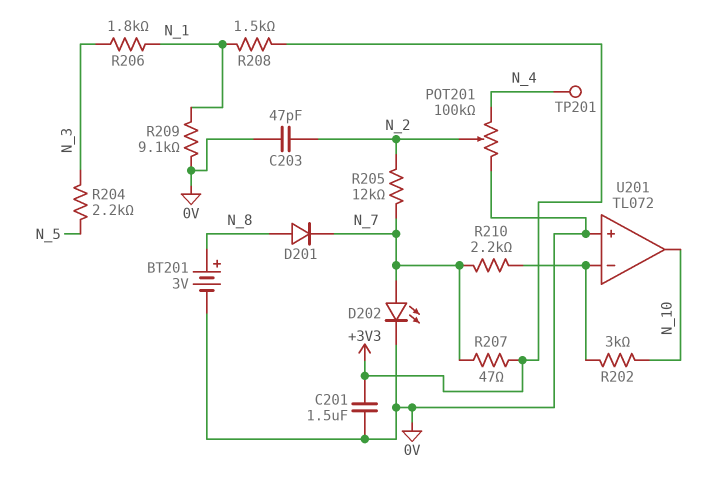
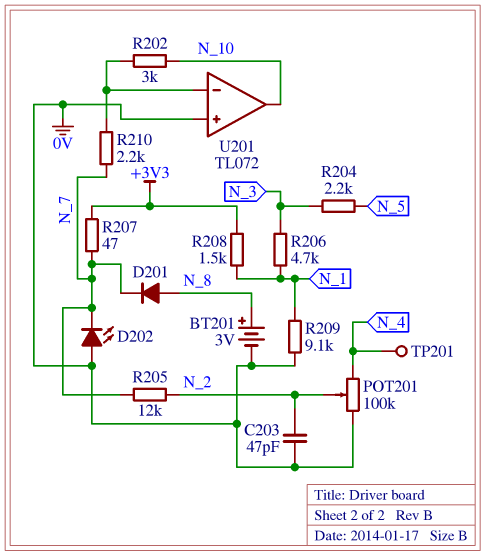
C201: 1.5uF (+3V3, 0V) -> none
D202: LED (A N_7, K 0V) -> LED (A 0V, K N_7)
R206: 1.8k (N_1, N_3) -> 4.7k (N_1, N_3)

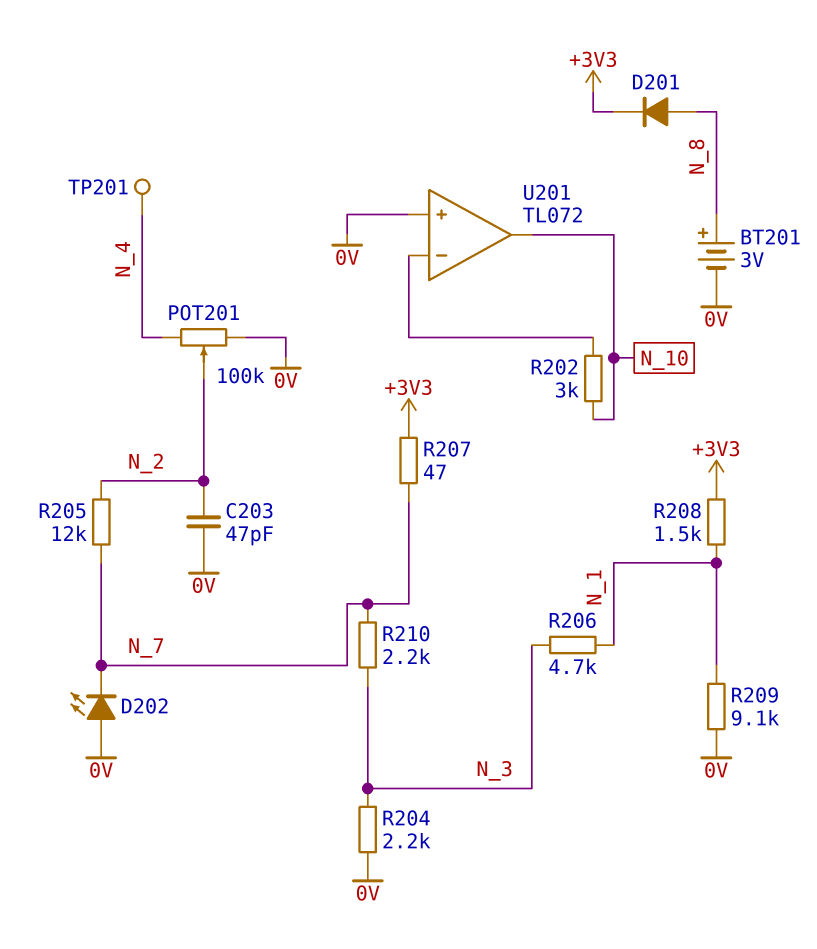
D201: diode (A N_8, K N_7) -> diode (A N_8, K +3V3)
R204: 2.2k (N_3, N_5) -> 2.2k (0V, N_3)
R210: 2.2k (N_7, U201/in-) -> 2.2k (N_3, N_7)

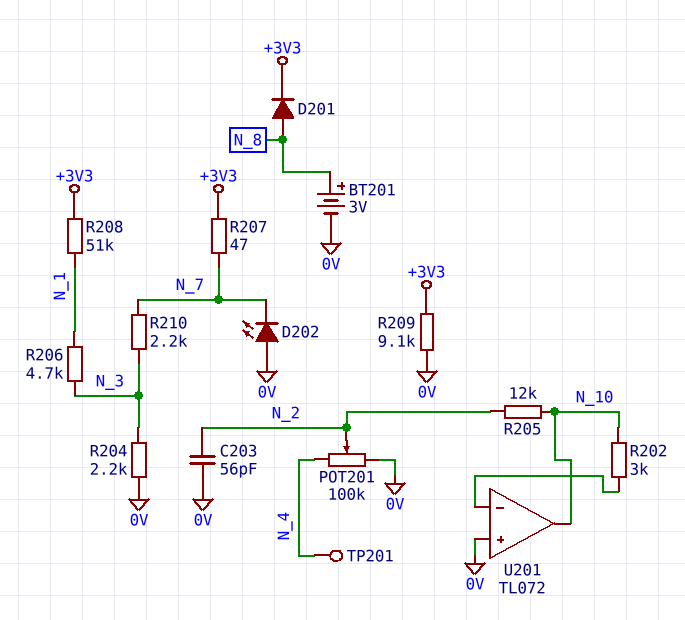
C203: 47pF (0V, N_2) -> 56pF (0V, N_2)
R205: 12k (N_2, N_7) -> 12k (N_2, N_10)
R208: 1.5k (+3V3, N_1) -> 51k (+3V3, N_1)
R209: 9.1k (0V, N_1) -> 9.1k (+3V3, 0V)

